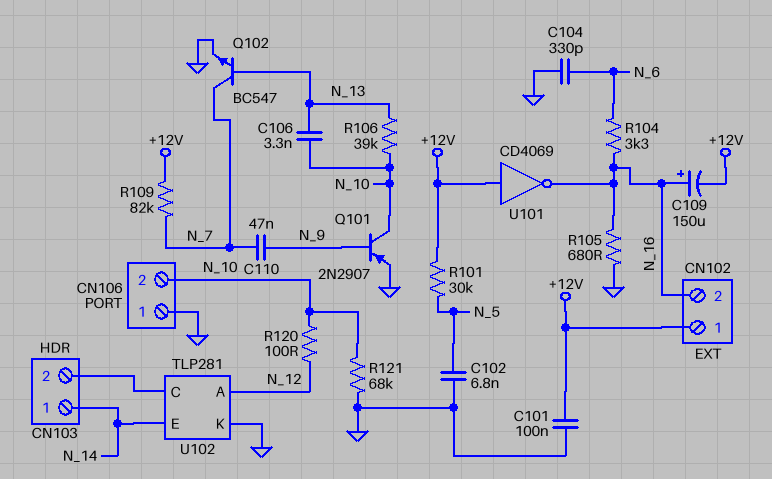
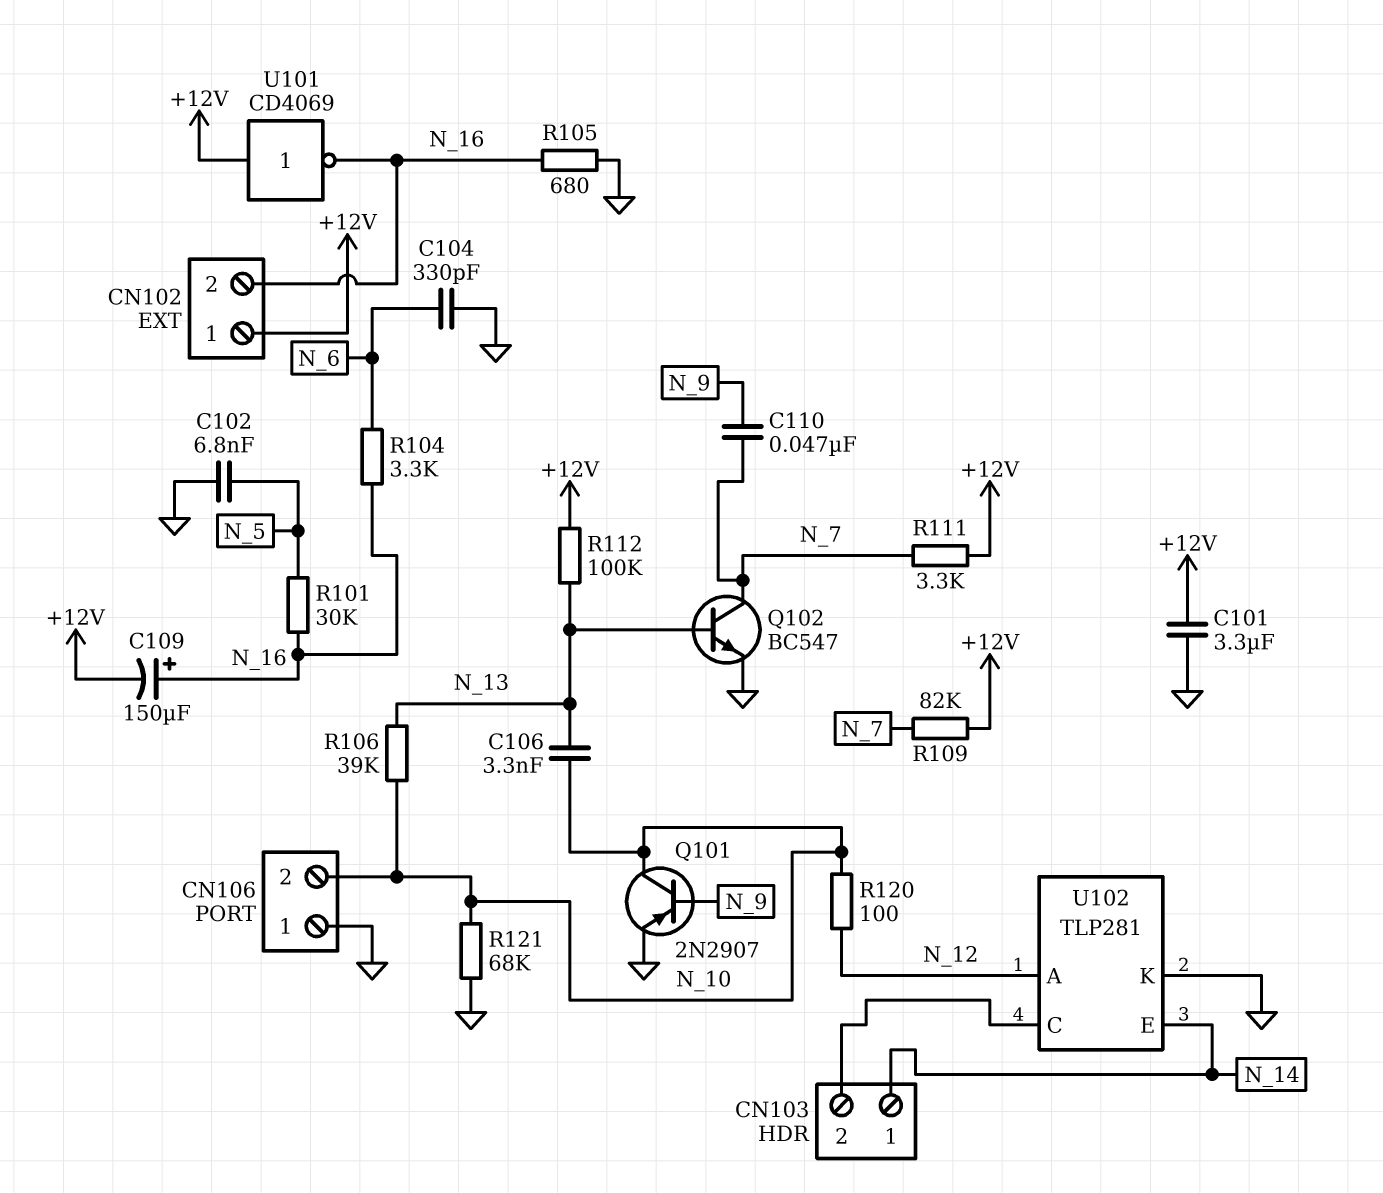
C101: 100nF (+12V, GND) -> 3.3uF (+12V, GND)
R101: 30k (+12V, N_5) -> 30k (N_5, N_16)
R111: none -> 3.3k (+12V, N_7)
R112: none -> 100k (+12V, N_13)

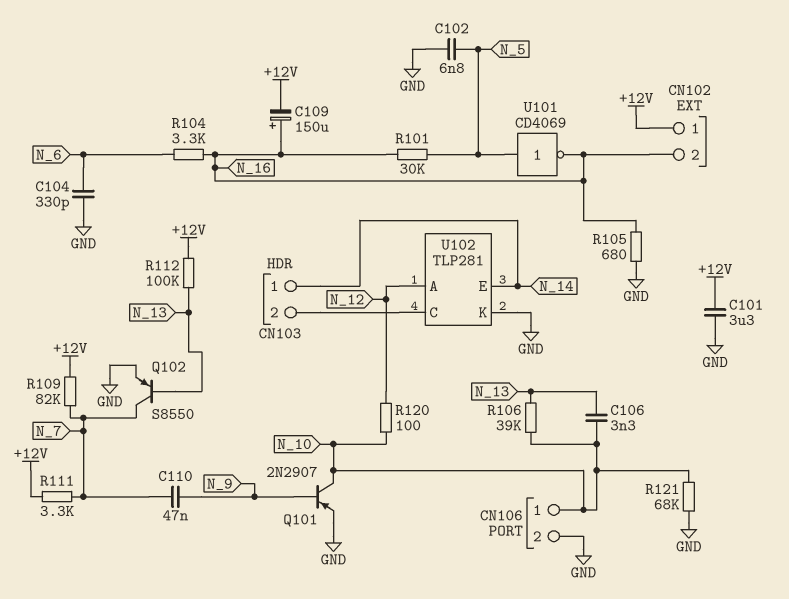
CN106 pin 1: GND -> N_10
CN106 pin 2: N_10 -> GND
Q102: NPN BC547 (B N_13, C N_7, E GND) -> PNP S8550 (B N_13, C N_7, E GND)
U101: NOT CD4069 (in +12V, out N_16) -> NOT CD4069 (in N_5, out N_16)

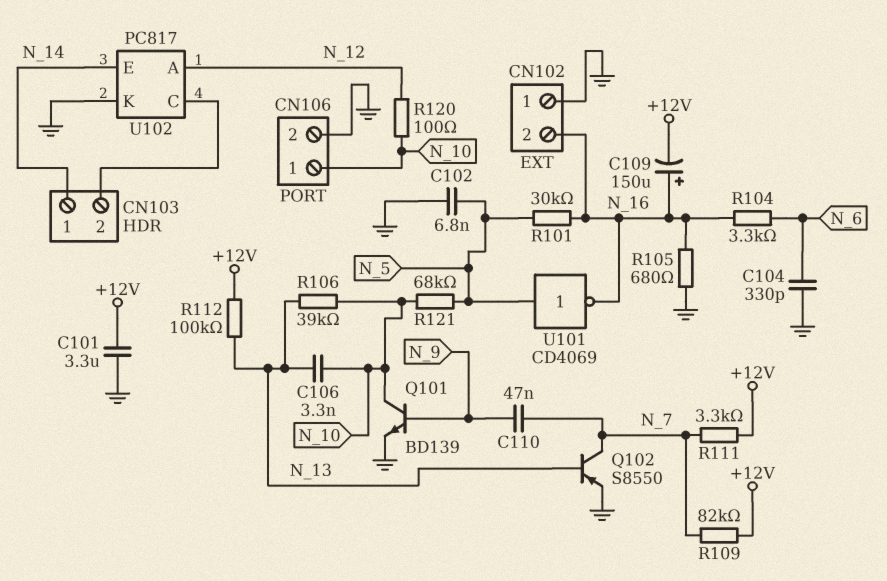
CN102 pin 1: +12V -> GND
Q101: PNP 2N2907 (B N_9, C N_10, E GND) -> NPN BD139 (B N_9, C N_10, E GND)
R121: 68k (GND, N_10) -> 68k (N_5, N_10)
U102: TLP281 -> PC817

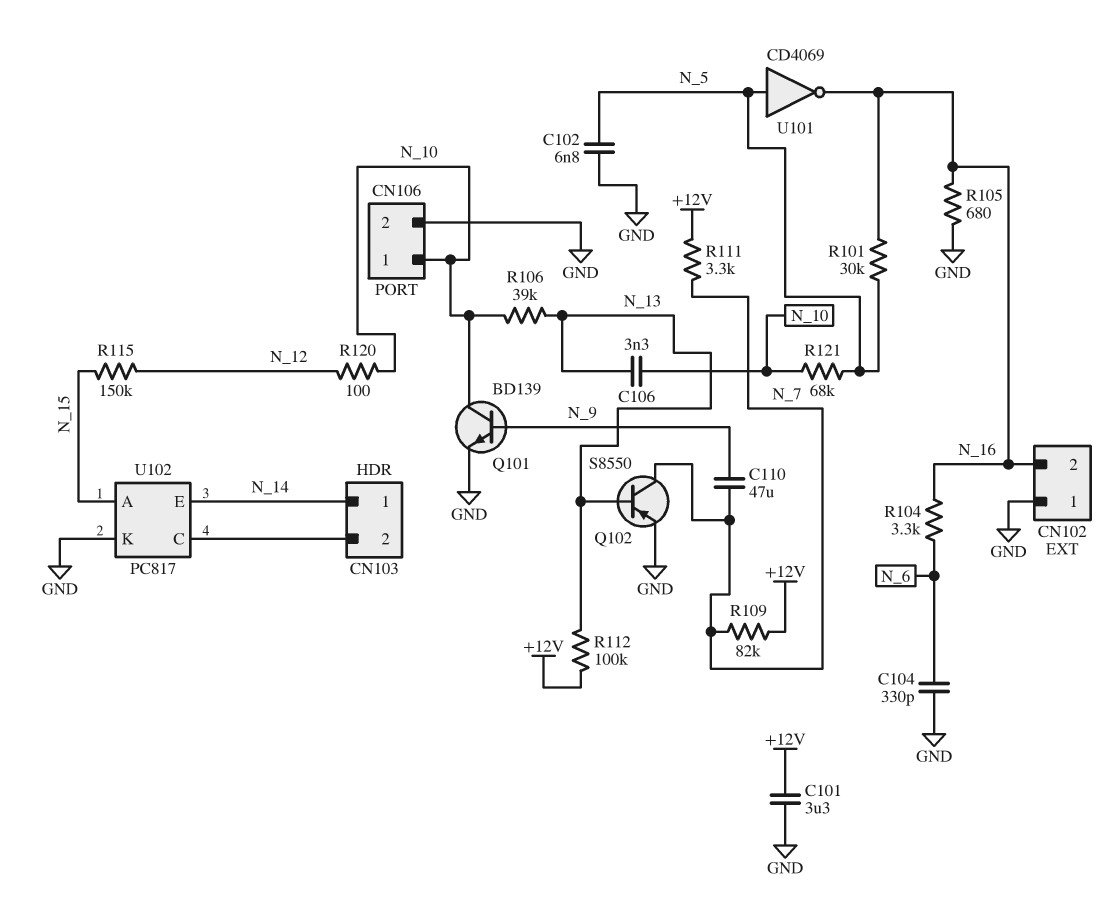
C109: 150uF (plus N_16, minus +12V) -> none
C110: 47nF (N_7, N_9) -> 47uF (N_7, N_9)
R115: none -> 150k (N_12, N_15)
U102 pin A: N_12 -> N_15

